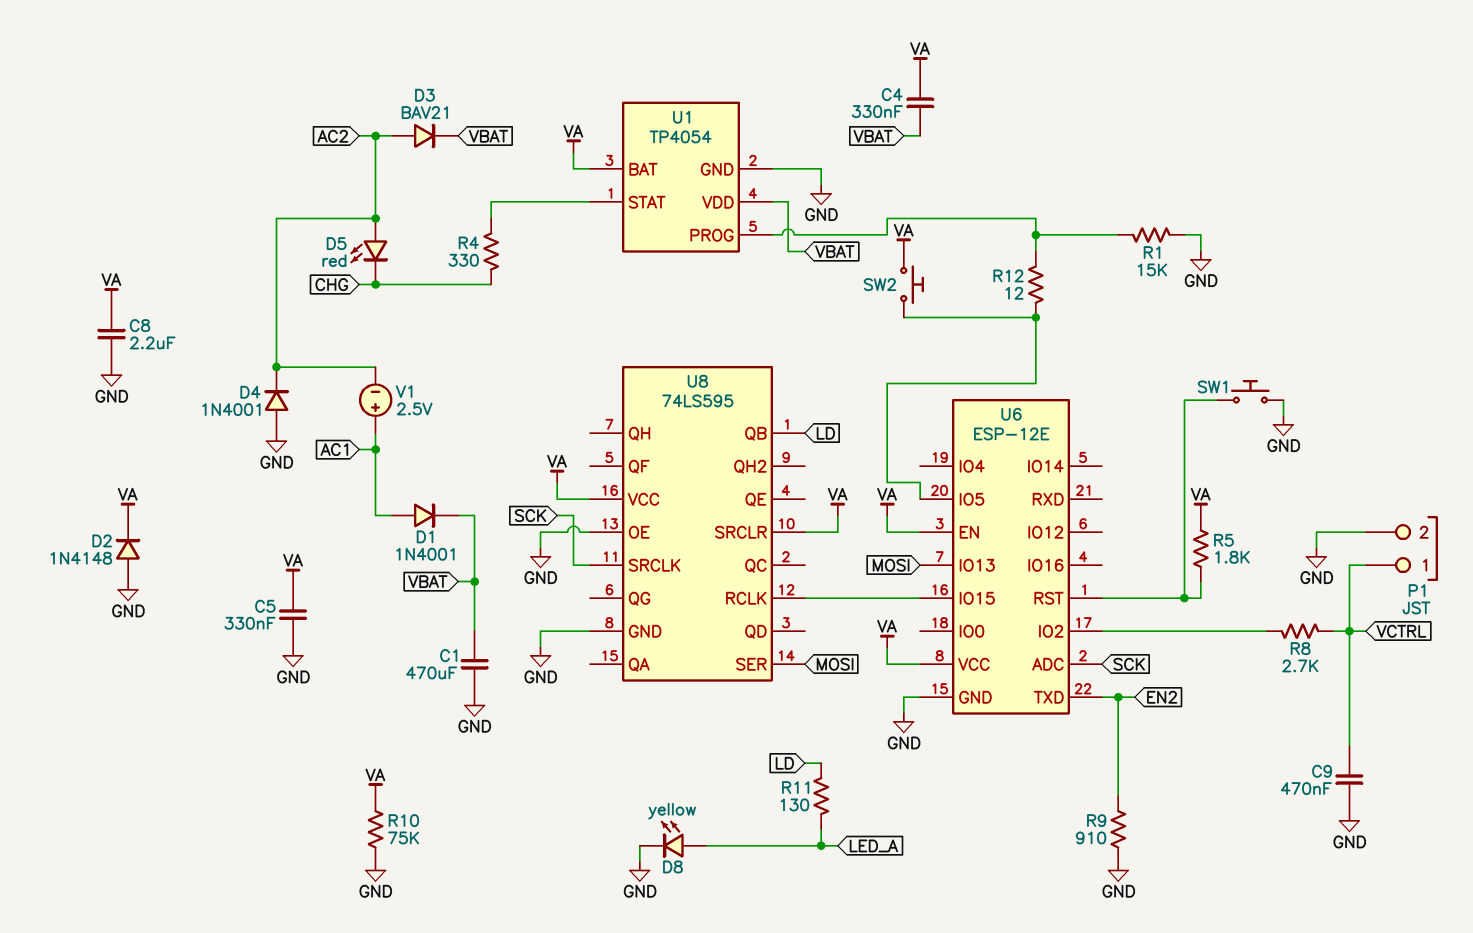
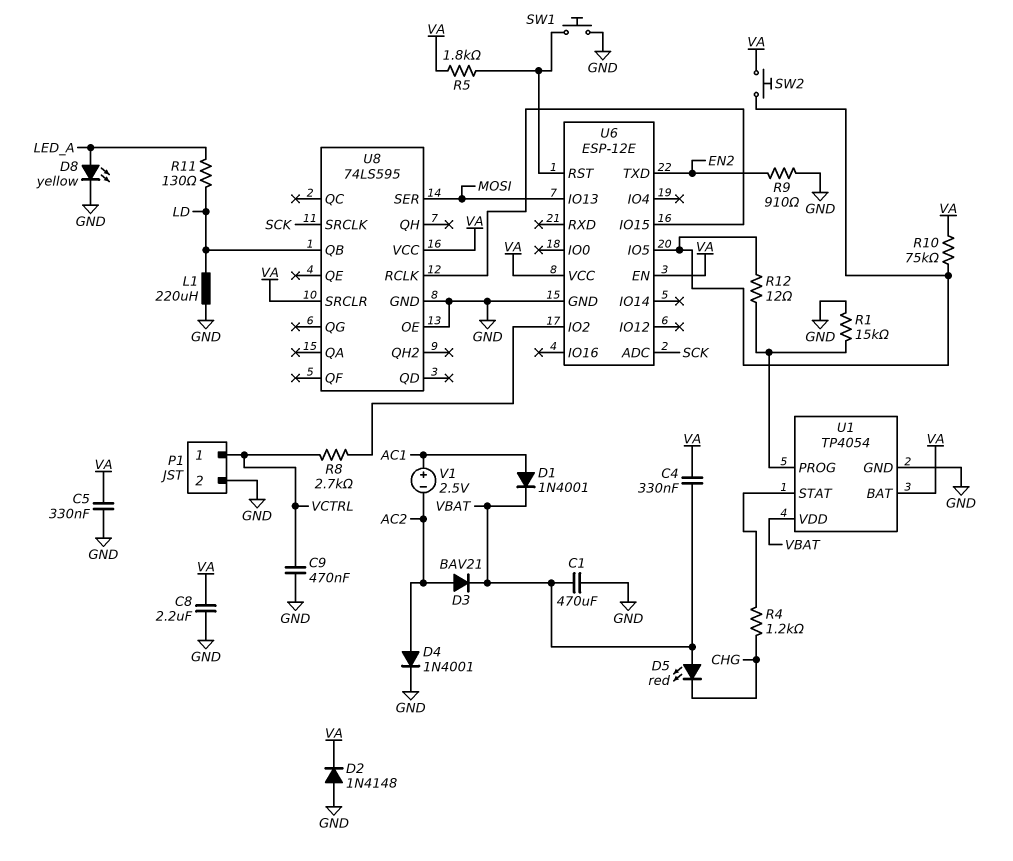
D4: diode 1N4001 (A GND, K AC2) -> diode 1N4001 (A AC2, K GND)
D5: LED red (A AC2, K CHG) -> LED red (A VBAT, K CHG)
L1: none -> 220uH (GND, LD)
R4: 330 (CHG, U1/STAT) -> 1.2k (CHG, U1/STAT)
R10: 75k (GND, VA) -> 75k (U6/IO5, VA)

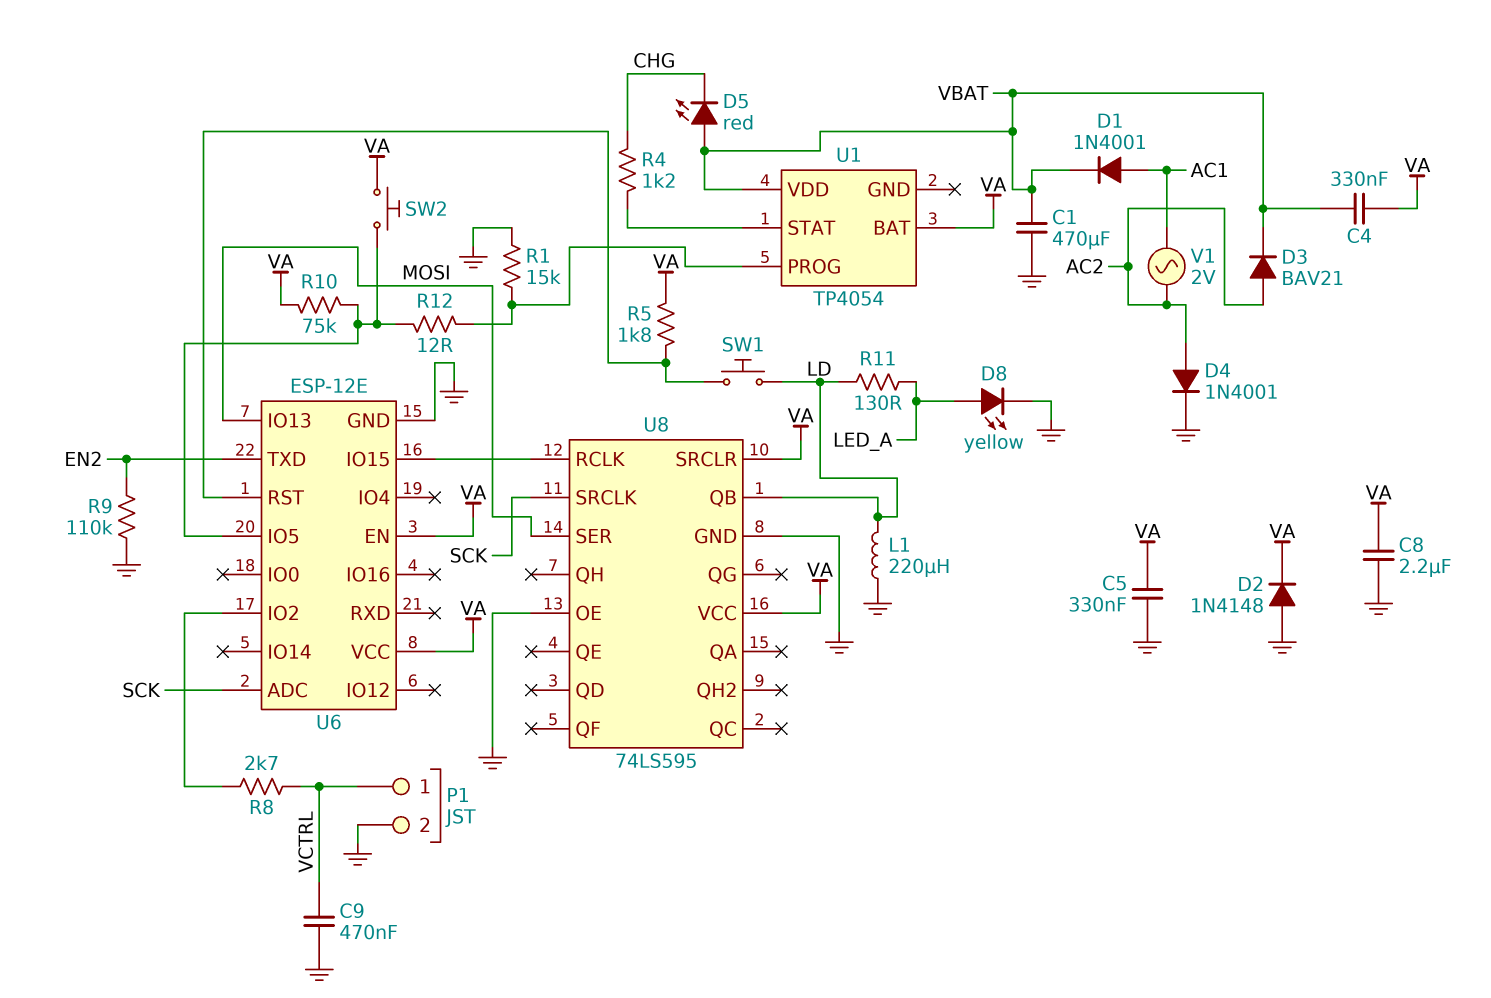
R9: 910 (EN2, GND) -> 110k (EN2, GND)
SW1: button (GND, U6/RST) -> button (LD, U6/RST)
U1 pin GND: GND -> none
V1: 2.5V (plus AC1, minus AC2) -> AC 2V (AC1, AC2)

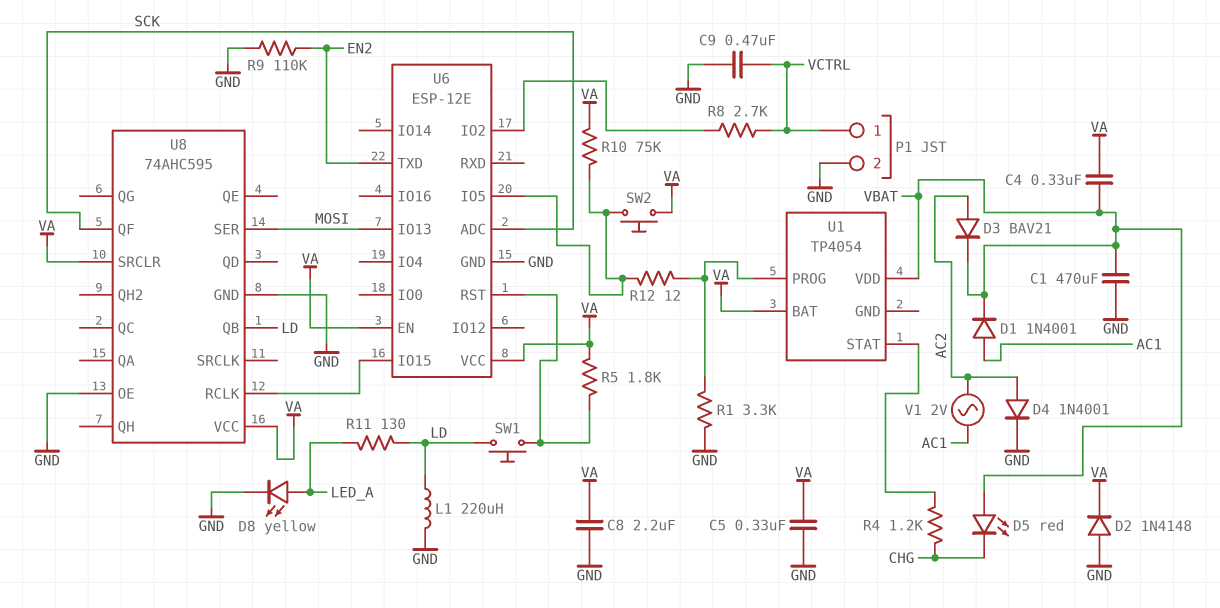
R1: 15k (GND, U1/PROG) -> 3.3k (GND, U1/PROG)
U8: 74LS595 -> 74AHC595
U8 pin QF: none -> SCK
U8 pin SRCLK: SCK -> none

